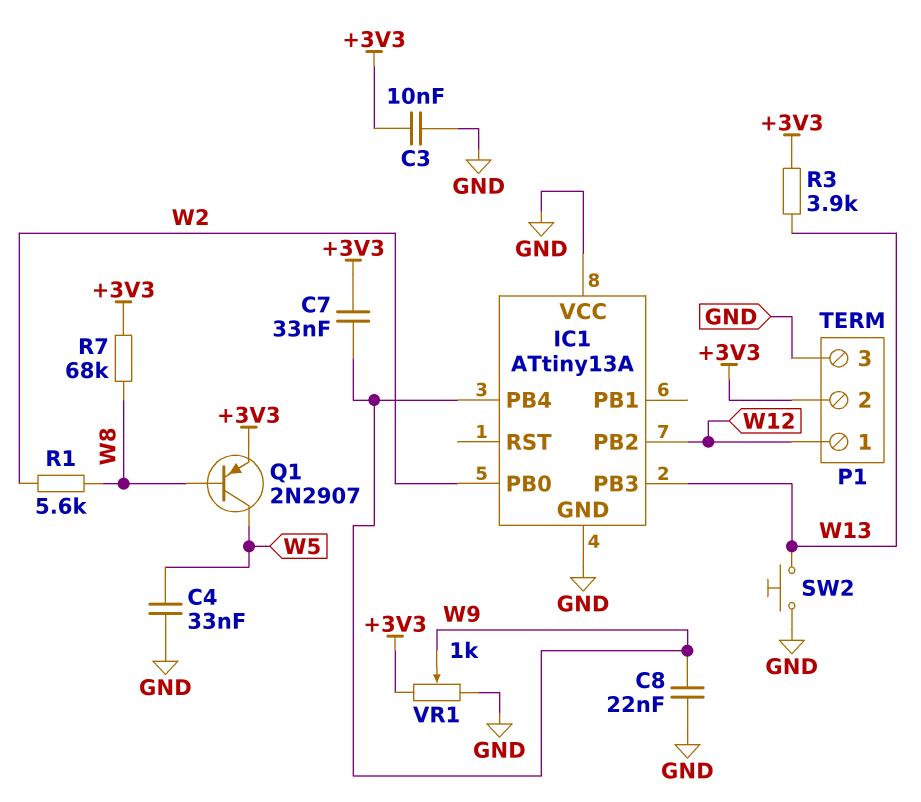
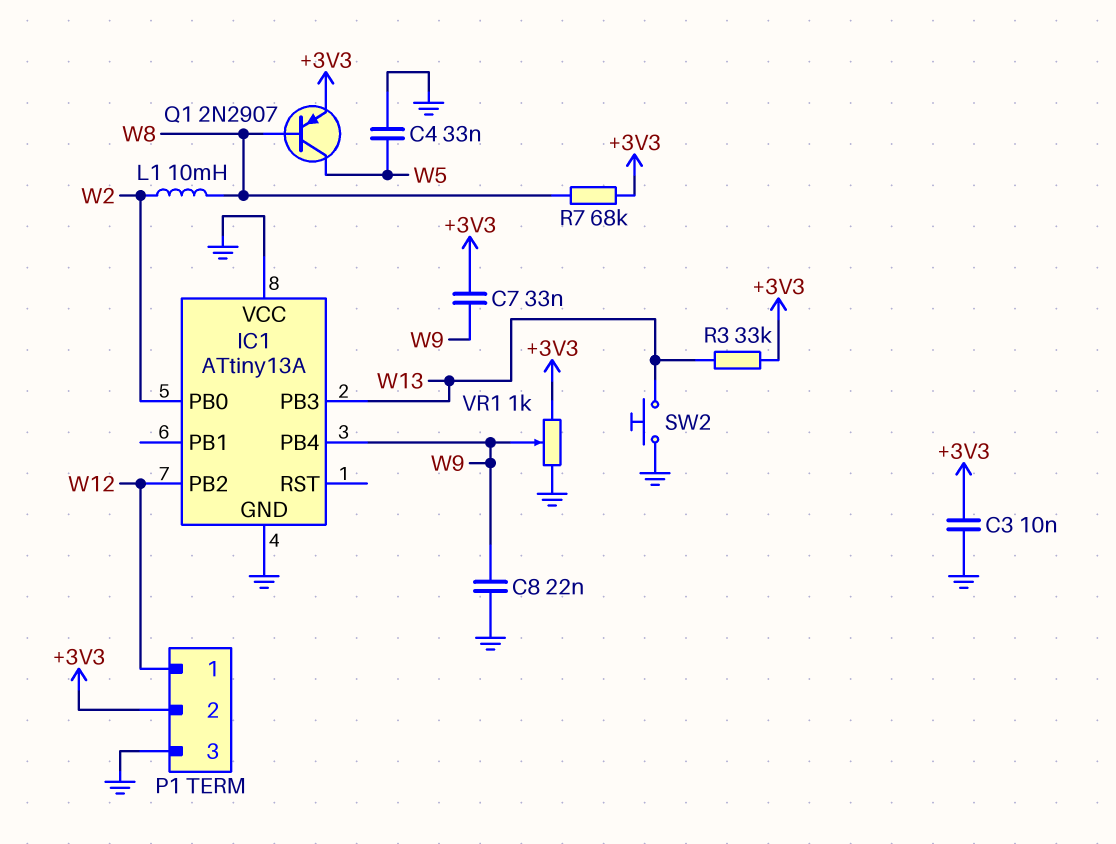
L1: none -> 10mH (W2, W8)
R1: 5.6k (W2, W8) -> none
R3: 3.9k (+3V3, W13) -> 33k (+3V3, W13)

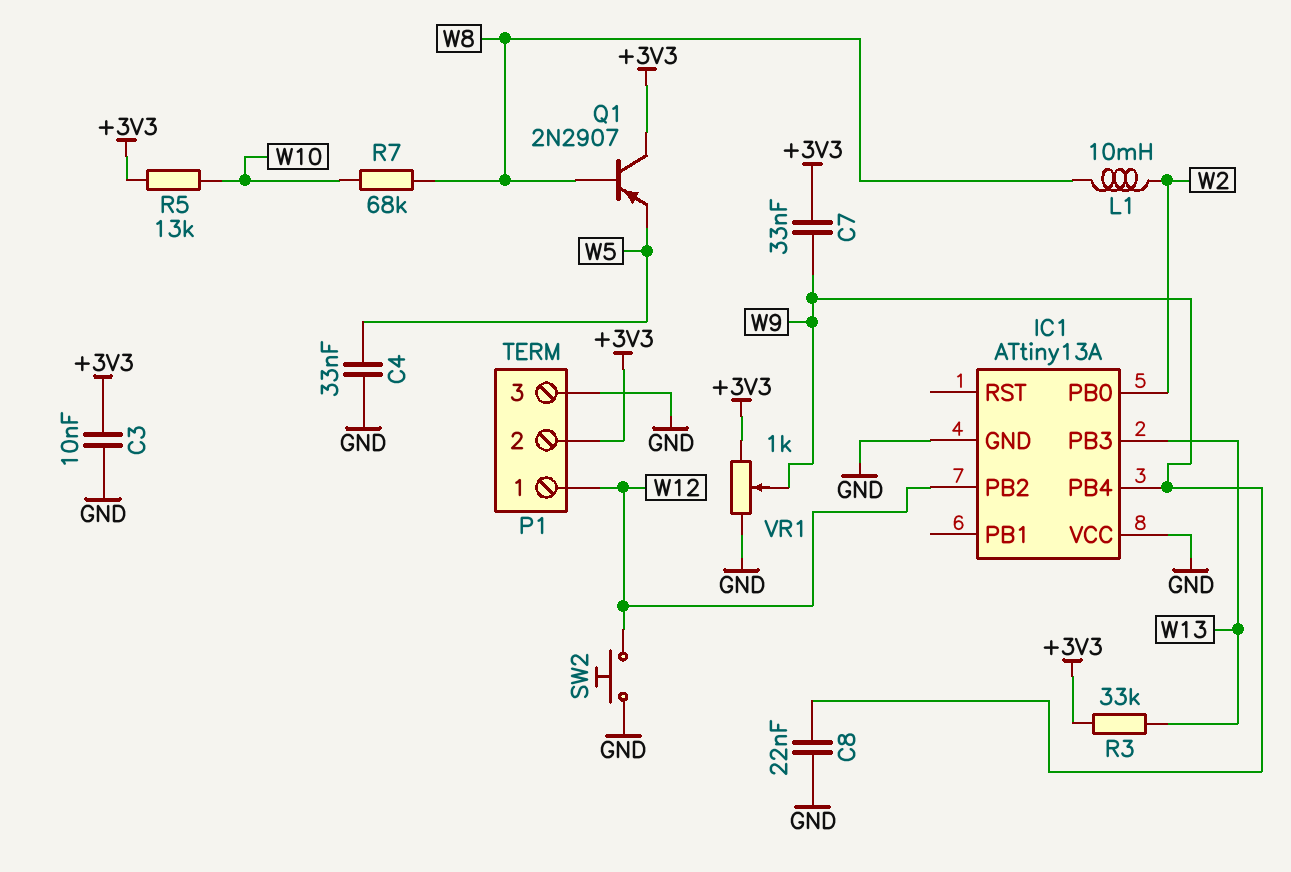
Q1: PNP 2N2907 (B W8, C W5, E +3V3) -> PNP 2N2907 (B W8, C +3V3, E W5)
R5: none -> 13k (+3V3, W10)
R7: 68k (+3V3, W8) -> 68k (W8, W10)
SW2: button (GND, W13) -> button (GND, W12)

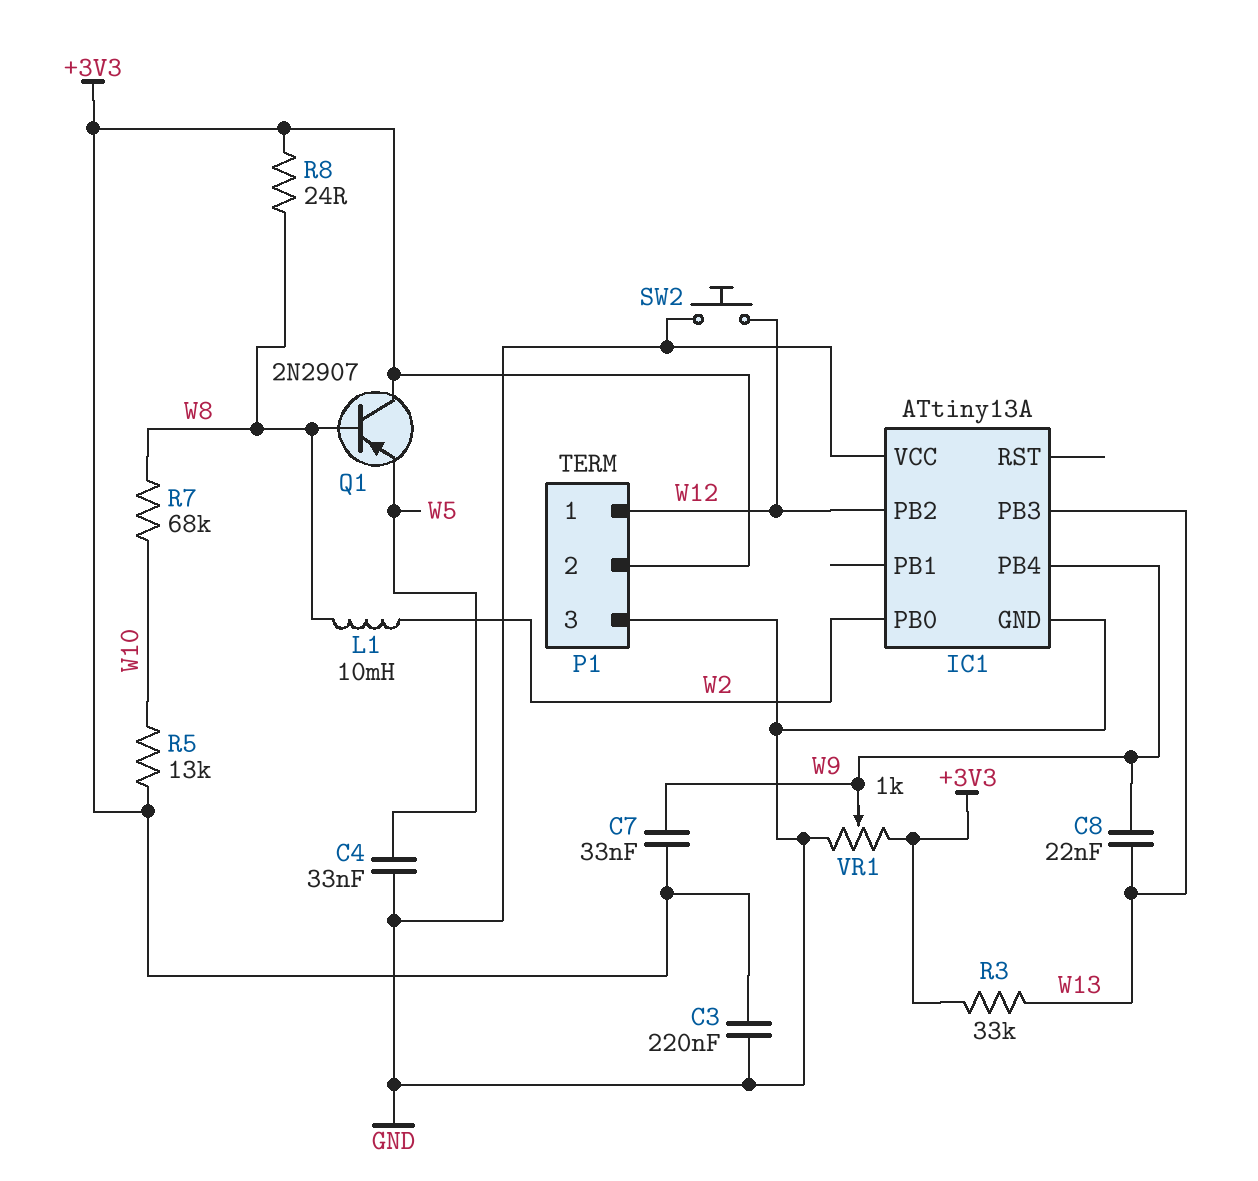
C3: 10nF (+3V3, GND) -> 220nF (+3V3, GND)
C8: 22nF (GND, W9) -> 22nF (W9, W13)
R8: none -> 24 (+3V3, W8)

